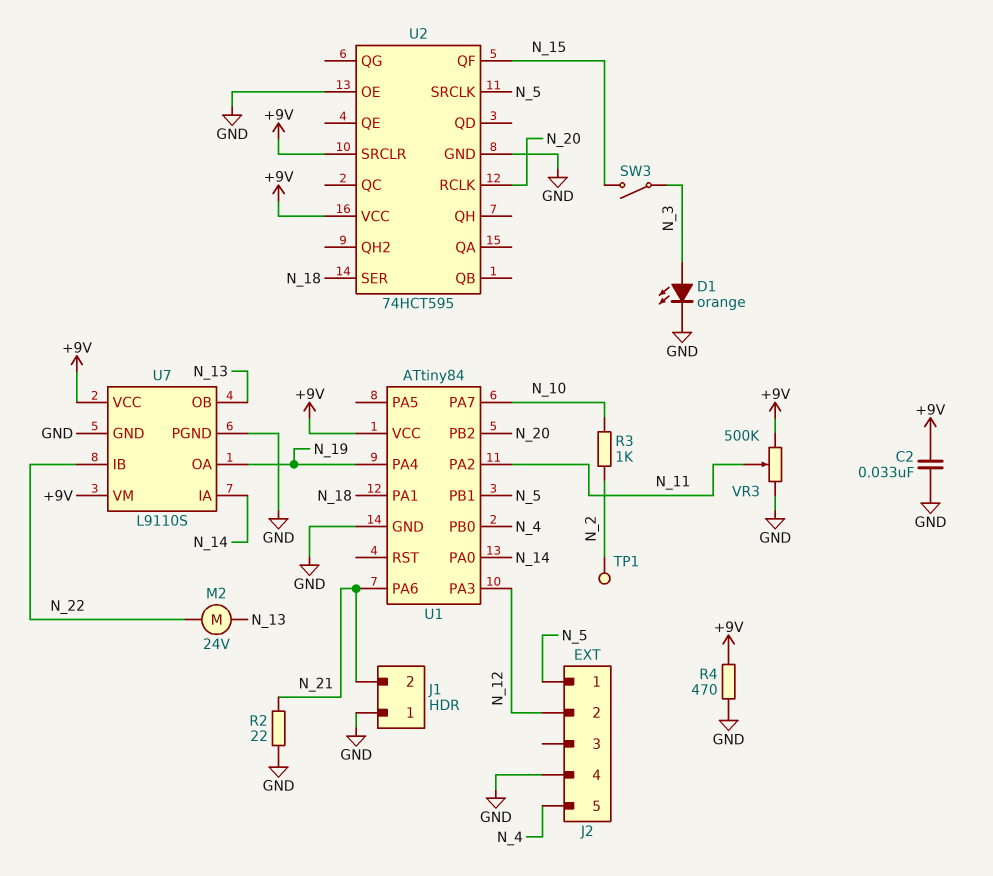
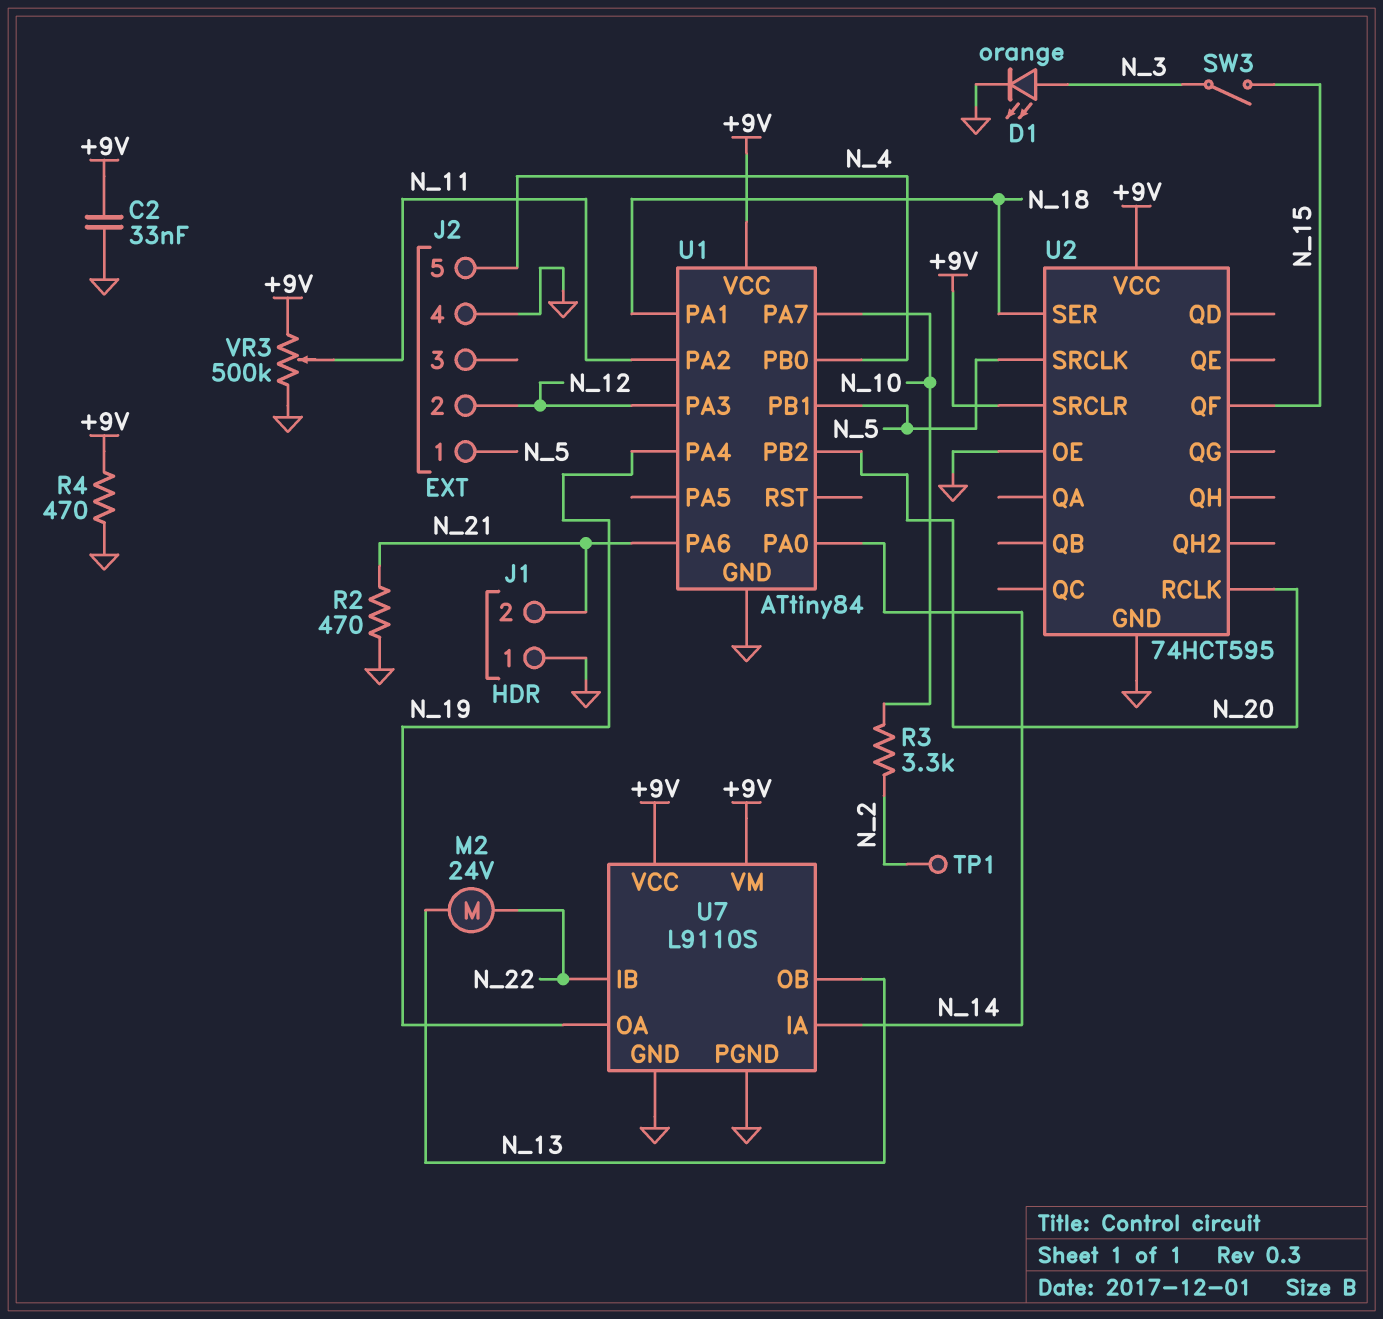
R2: 22 (GND, N_21) -> 470 (GND, N_21)
R3: 1k (N_2, N_10) -> 3.3k (N_2, N_10)

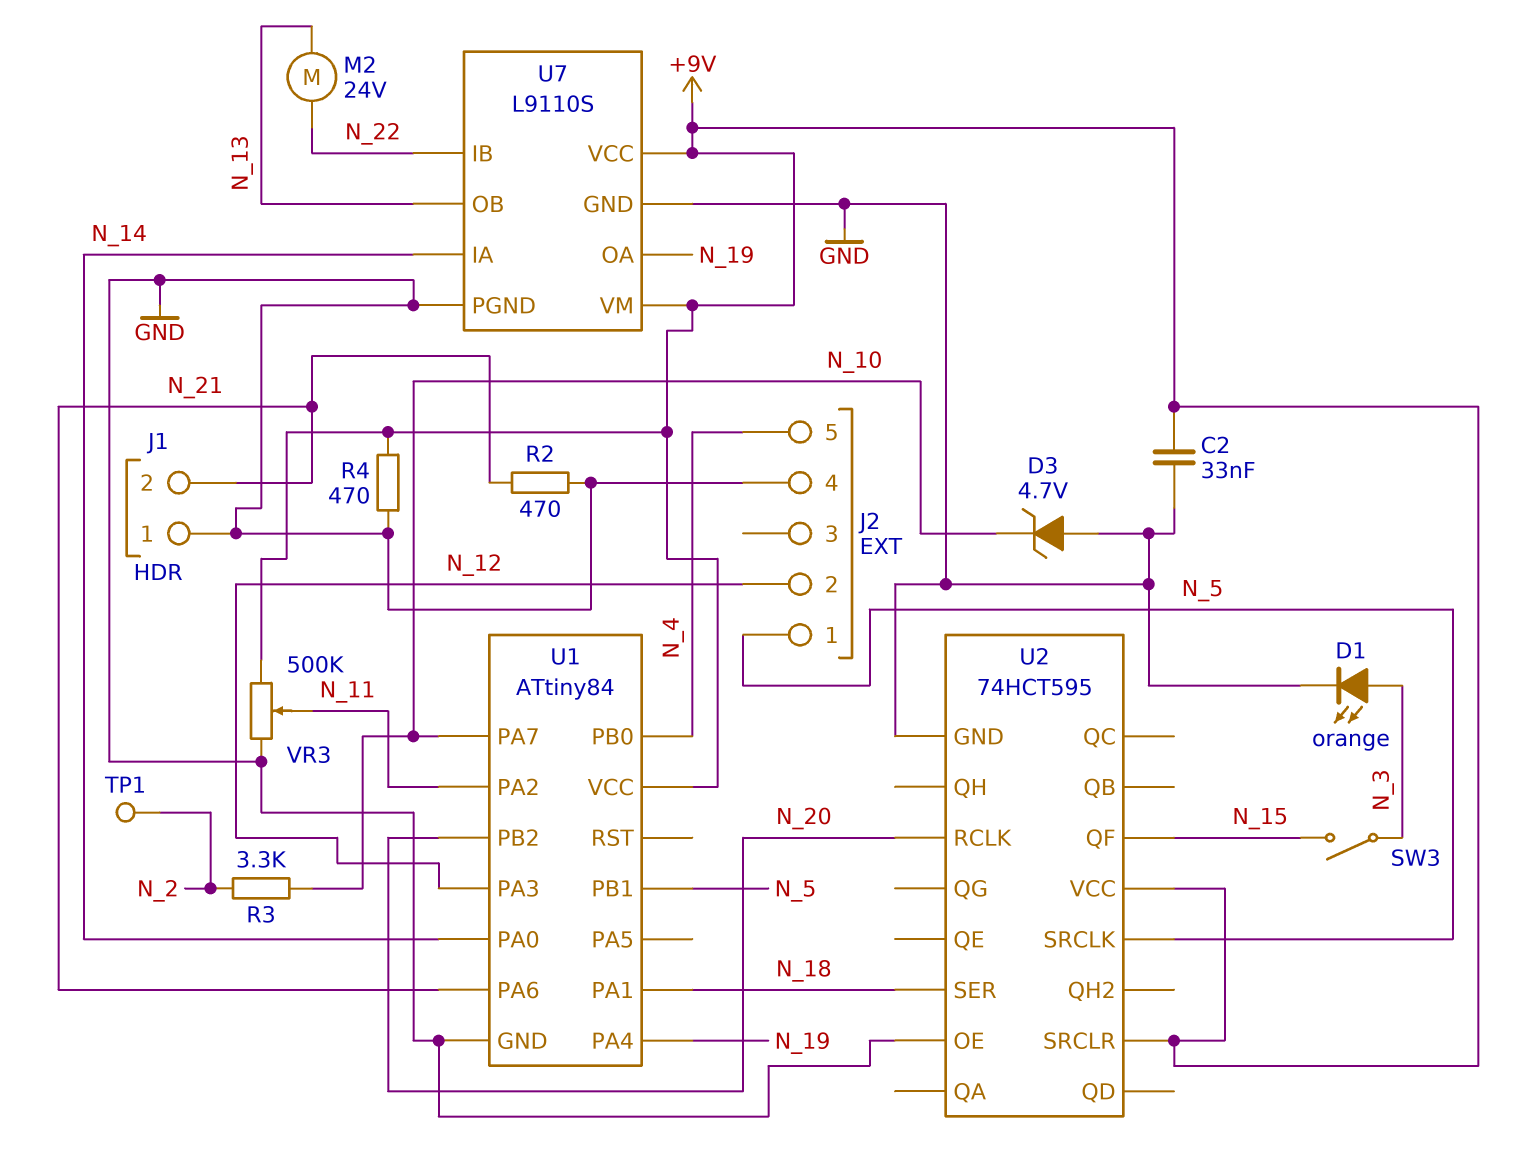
D3: none -> zener 4.7V (A GND, K N_10)

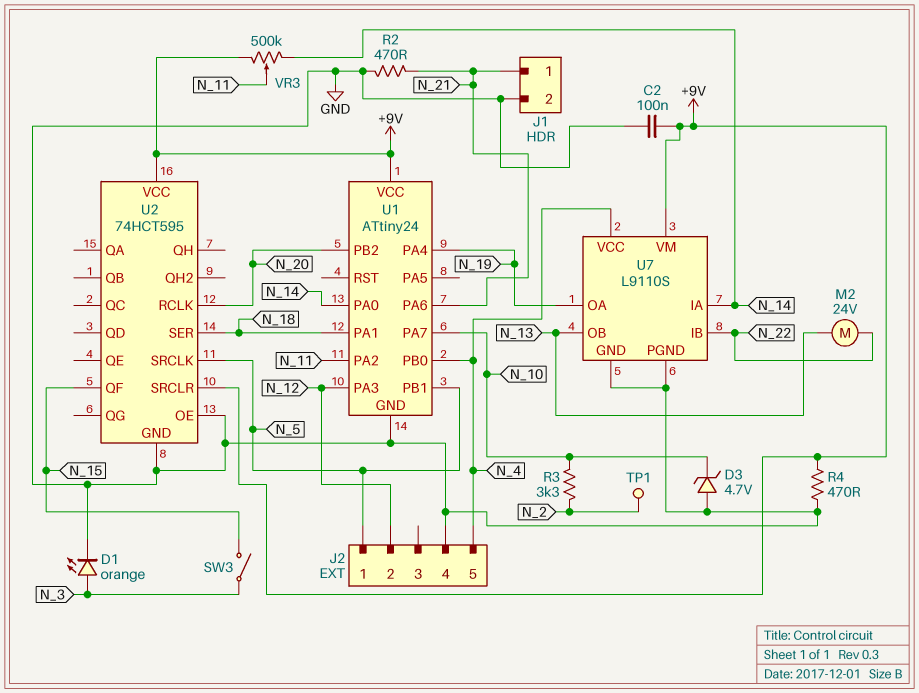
C2: 33nF (+9V, GND) -> 100nF (+9V, GND)
J1 pin 1: GND -> N_21
J1 pin 2: N_21 -> GND
U1: ATtiny84 -> ATtiny24
U7 pin VCC: +9V -> N_4
VR3: 500k (+9V, GND, wiper N_11) -> 500k (+9V, N_14, wiper N_11)

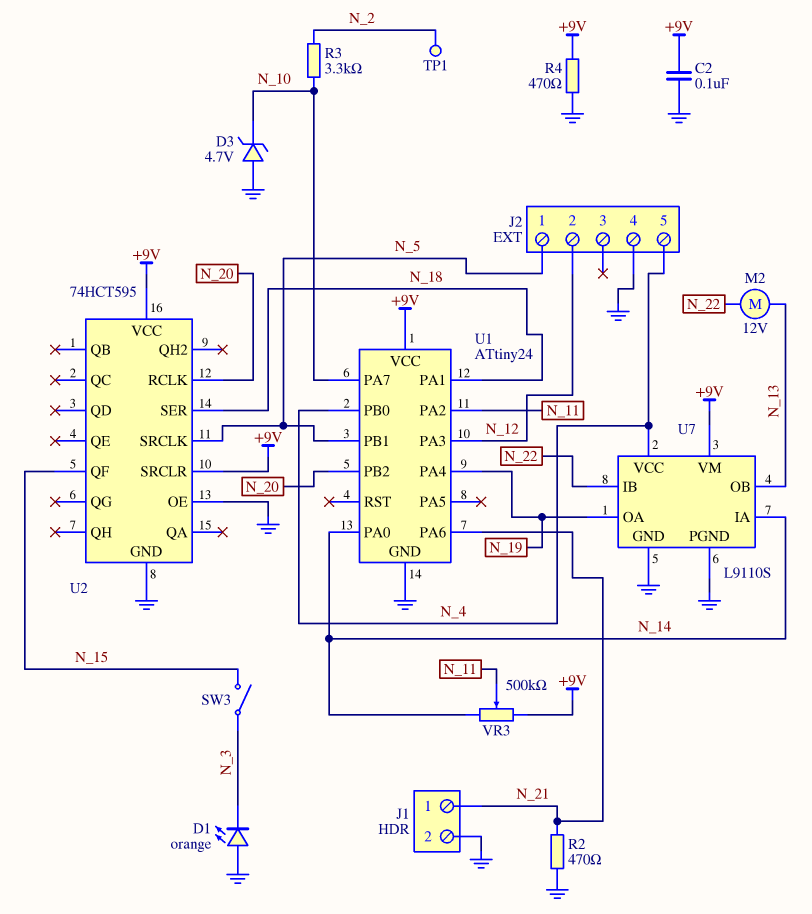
D1: LED orange (A N_3, K GND) -> LED orange (A GND, K N_3)
M2: motor 24V (N_13, N_22) -> motor 12V (N_13, N_22)

